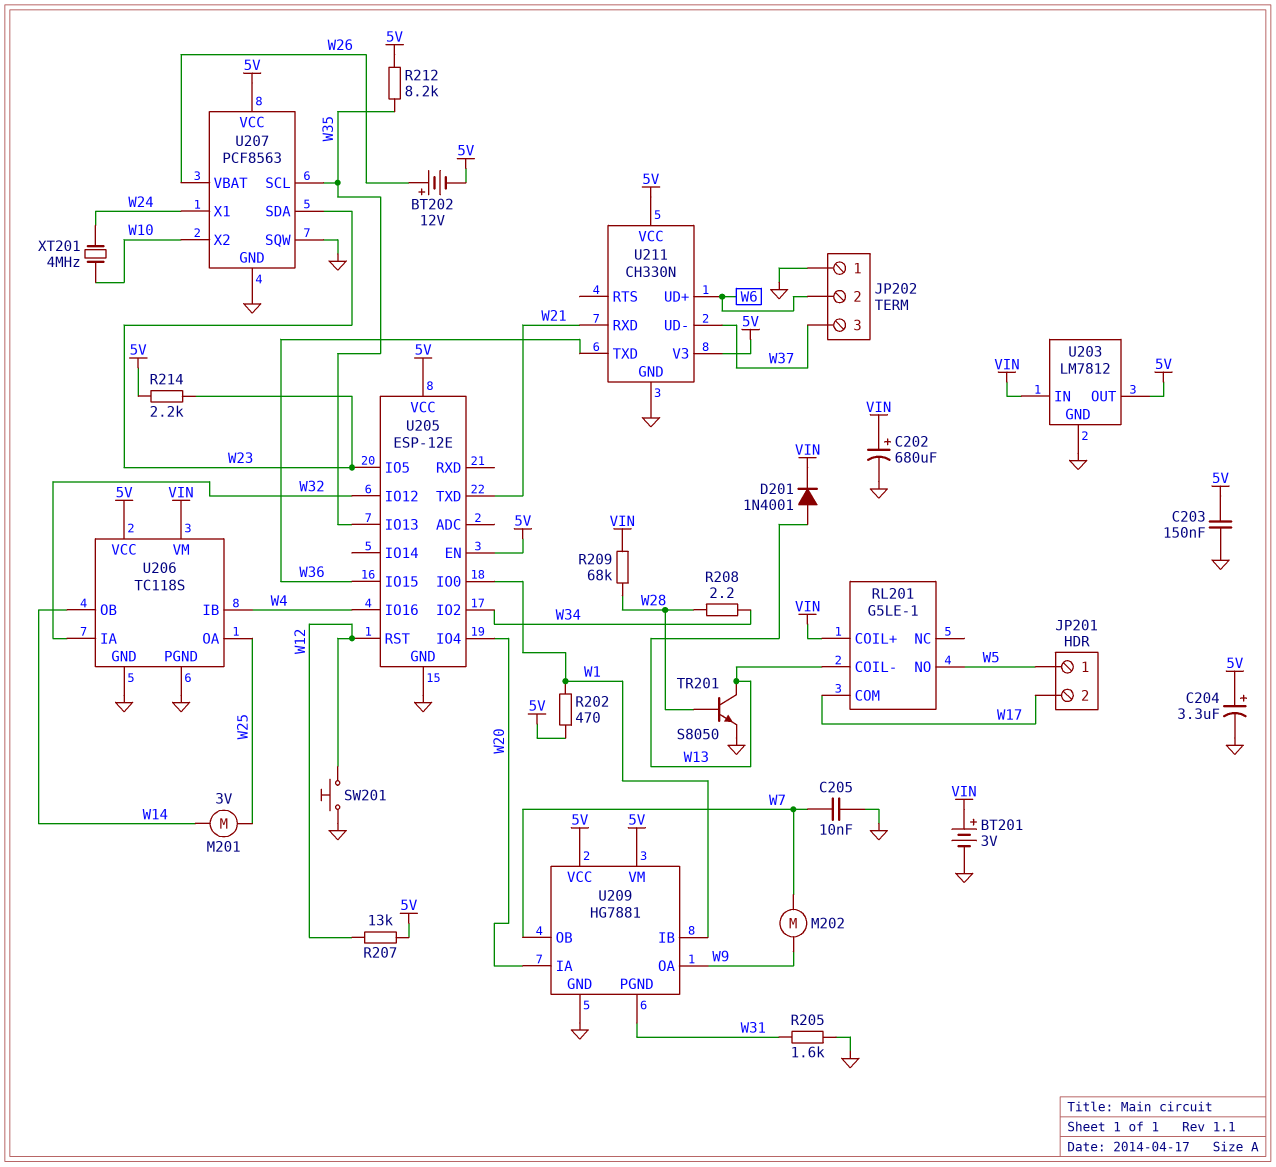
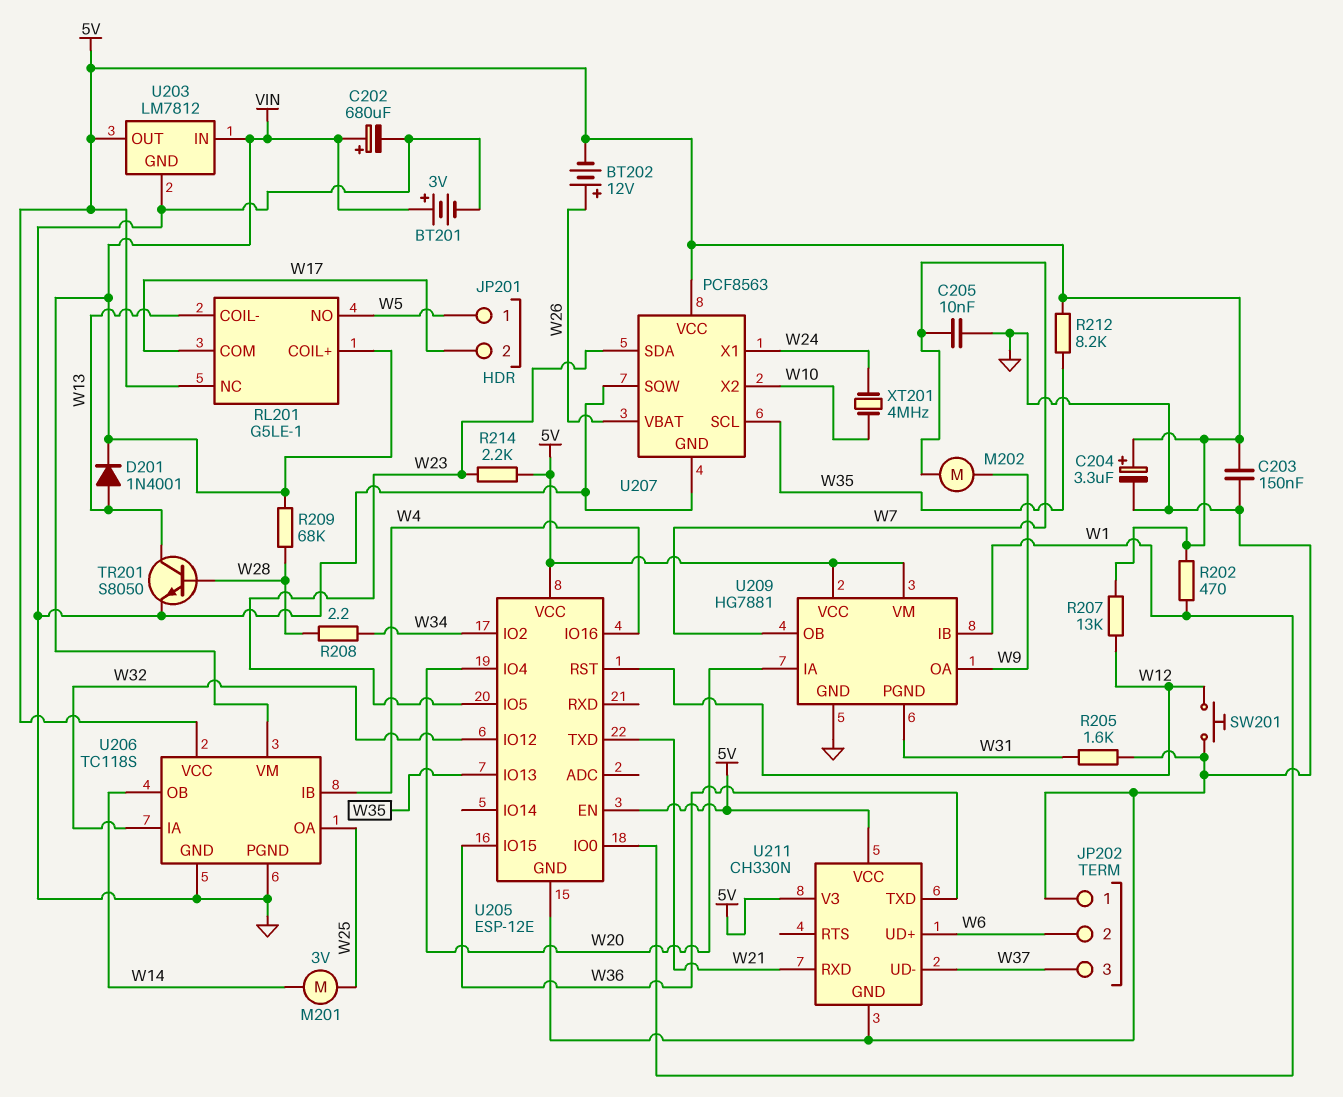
RL201 pin NC: none -> 5V

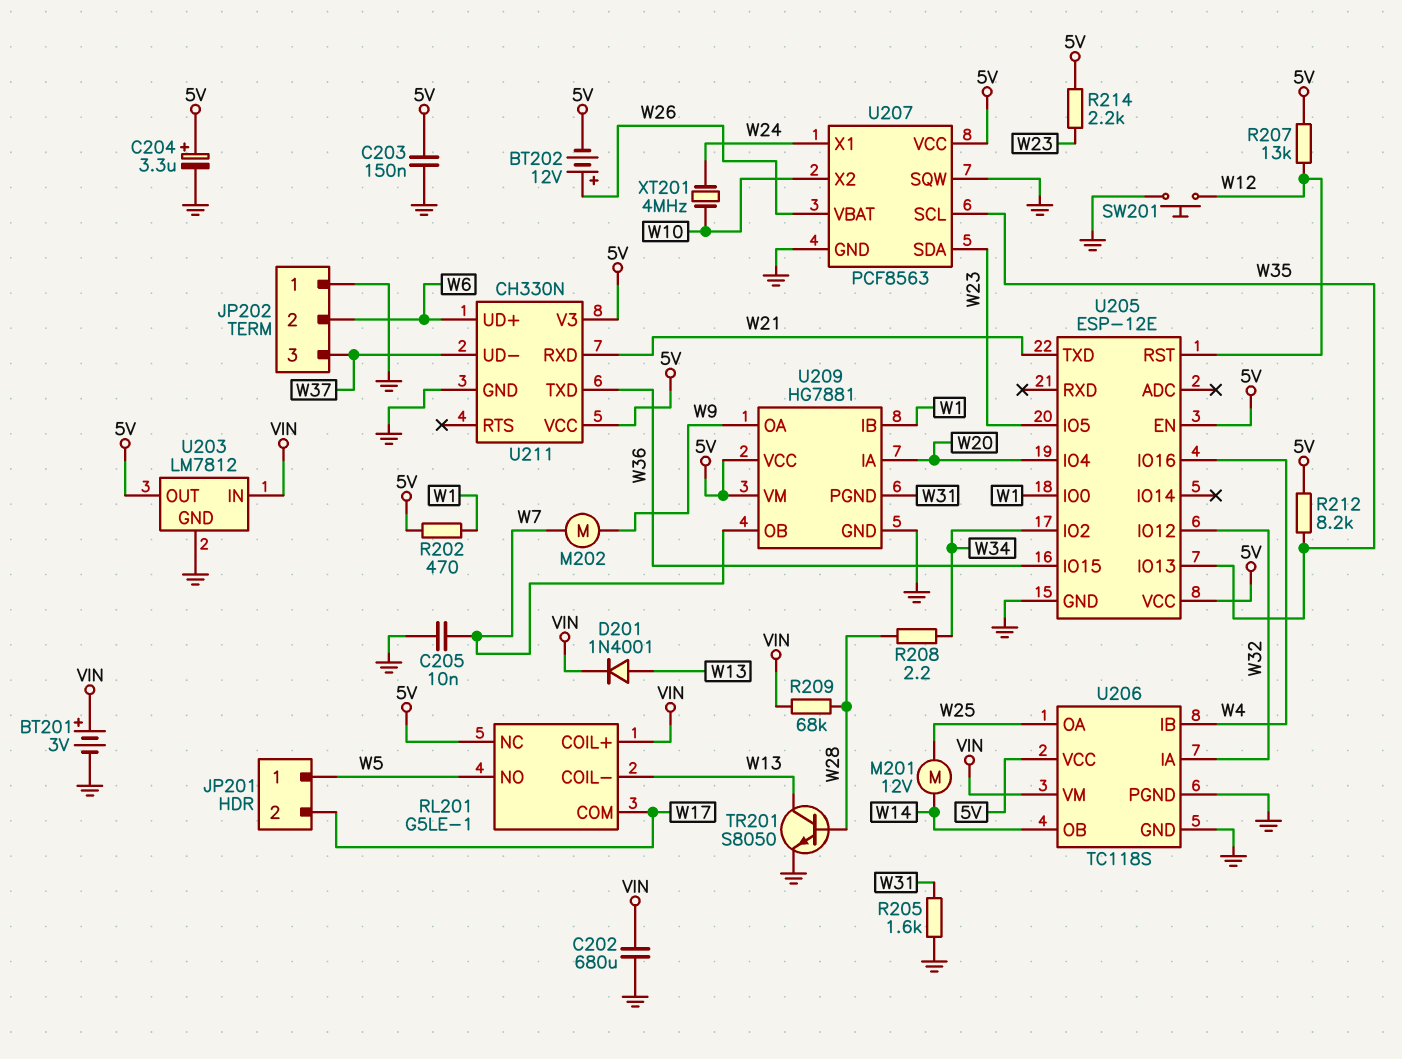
C202: 680uF (plus VIN, minus GND) -> 680uF (GND, VIN)
M201: motor 3V (W14, W25) -> motor 12V (W14, W25)

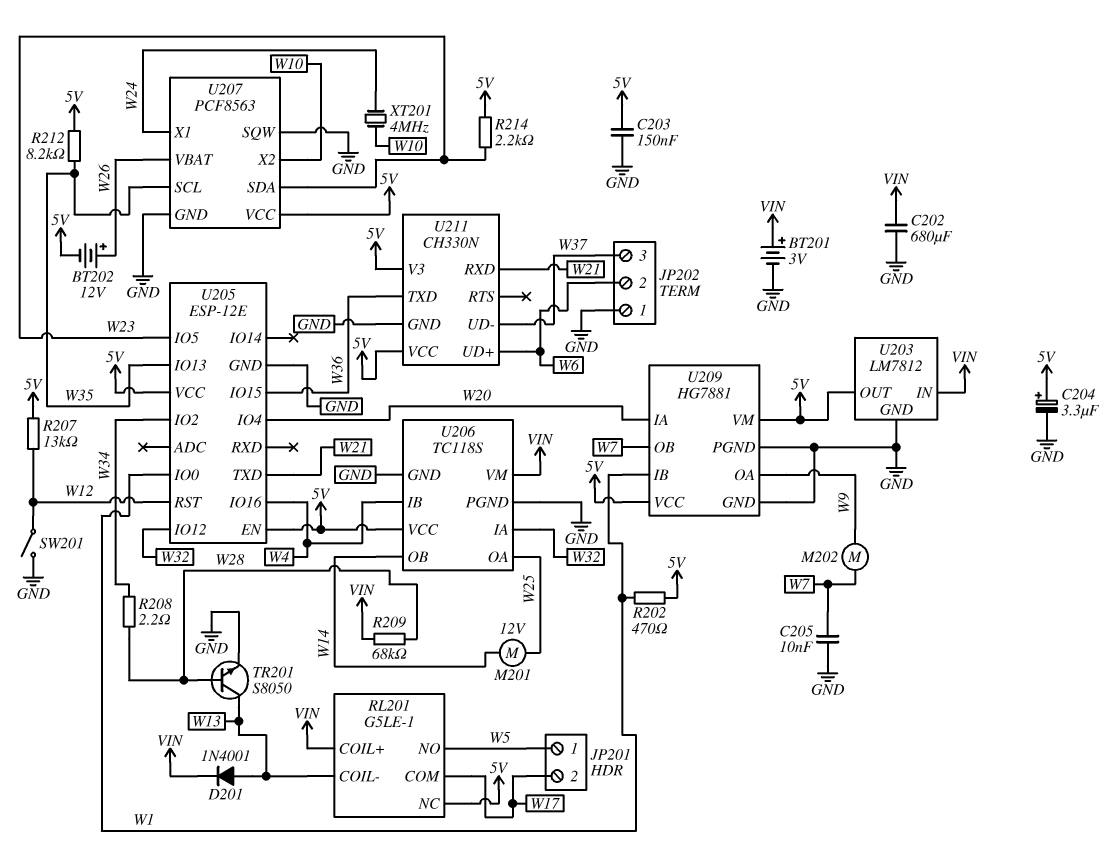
R205: 1.6k (GND, W31) -> none
SW201: button (GND, W12) -> switch (GND, W12)
U209 pin PGND: W31 -> GND

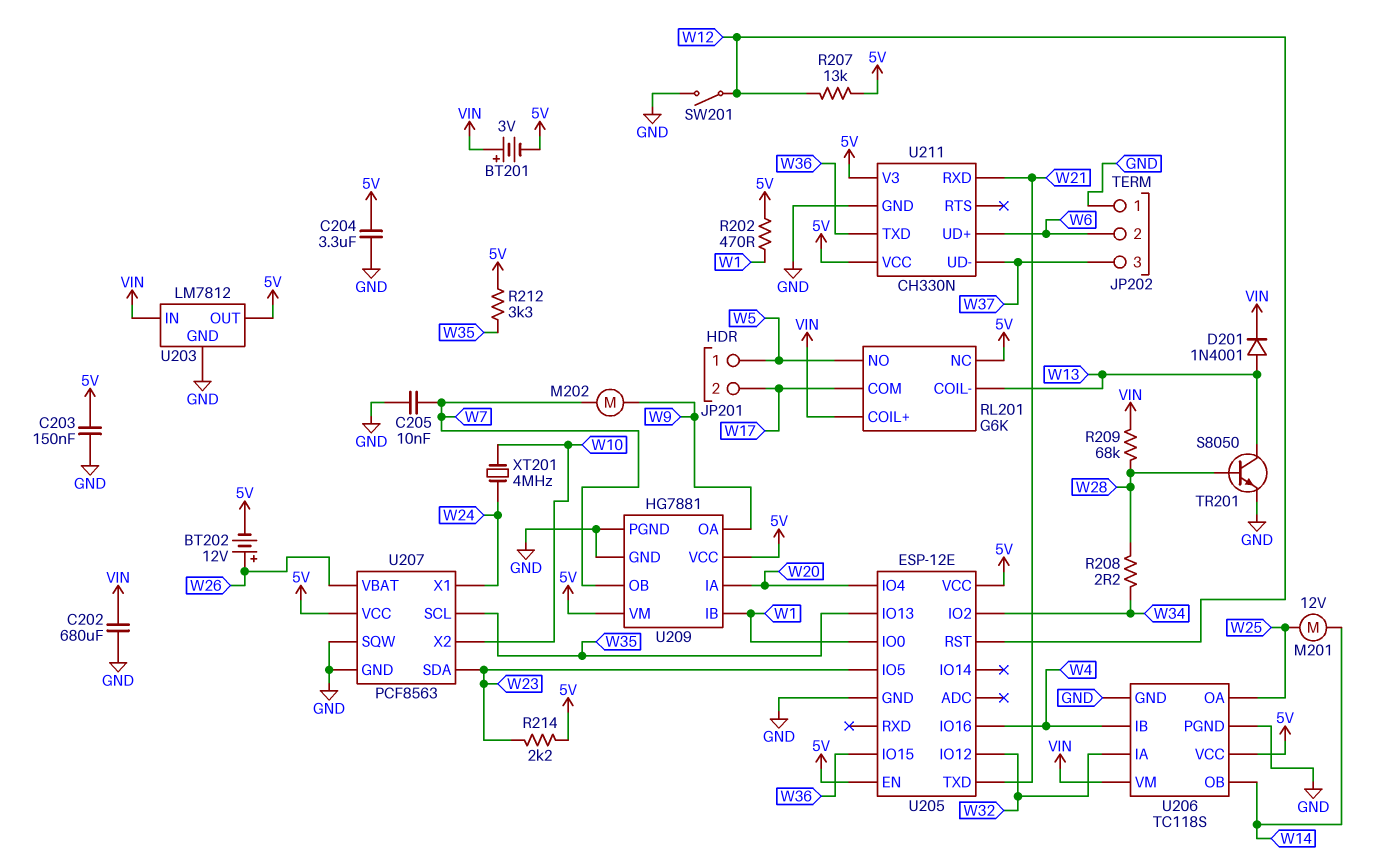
BT201: 3V (plus VIN, minus GND) -> 3V (plus VIN, minus 5V)
C204: 3.3uF (plus 5V, minus GND) -> 3.3uF (5V, GND)
R212: 8.2k (5V, W35) -> 3.3k (5V, W35)
RL201: G5LE-1 -> G6K

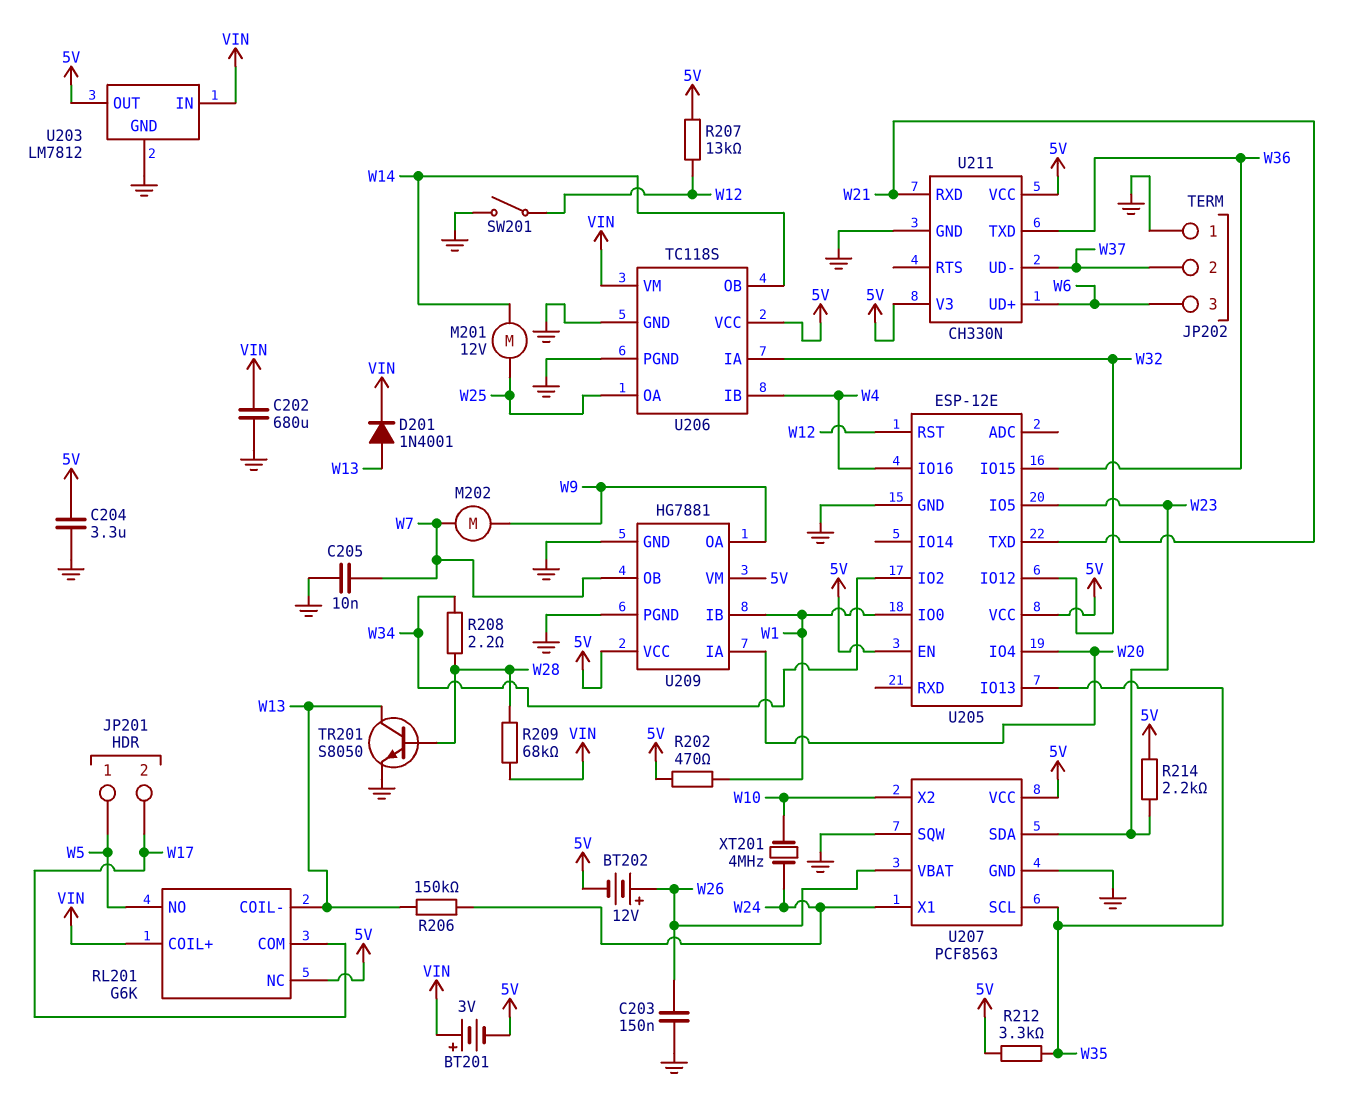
C203: 150nF (5V, GND) -> 150nF (GND, W26)
JP202 pin 2: W6 -> W37
JP202 pin 3: W37 -> W6
R206: none -> 150k (W13, W24)

